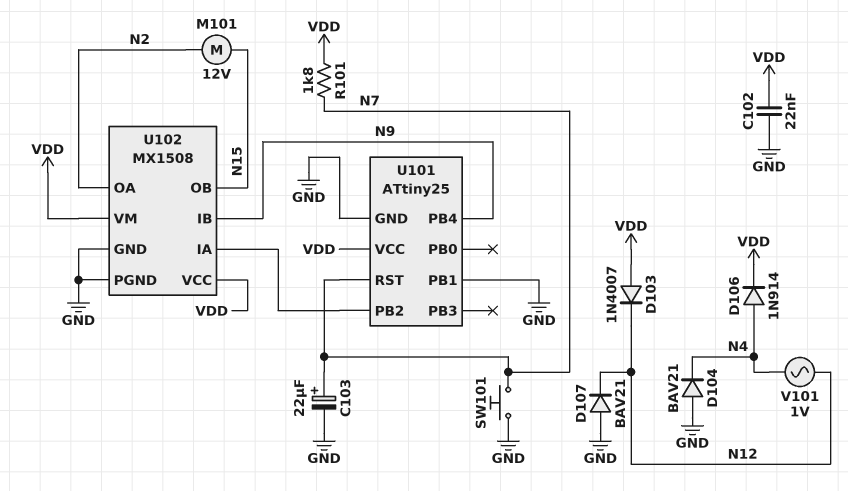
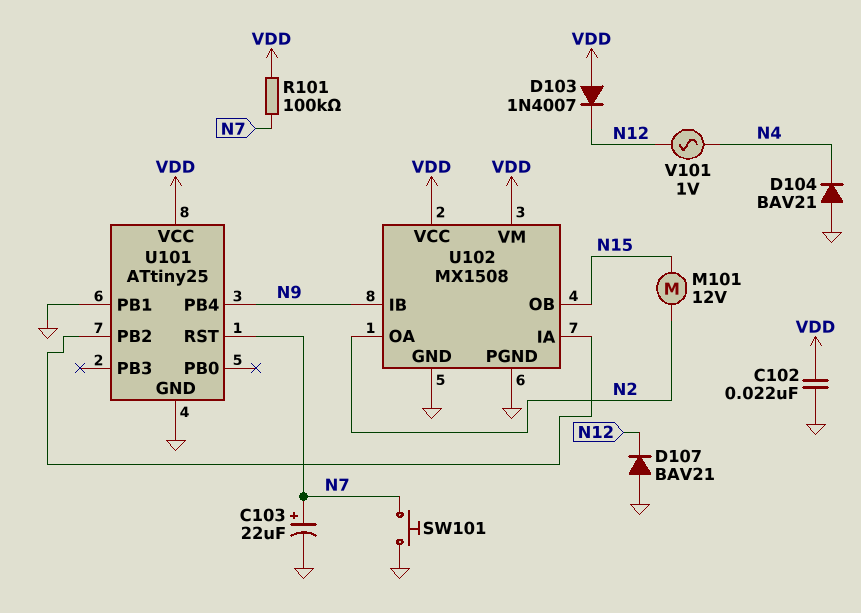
D106: diode 1N914 (A N4, K VDD) -> none
R101: 1.8k (N7, VDD) -> 100k (N7, VDD)

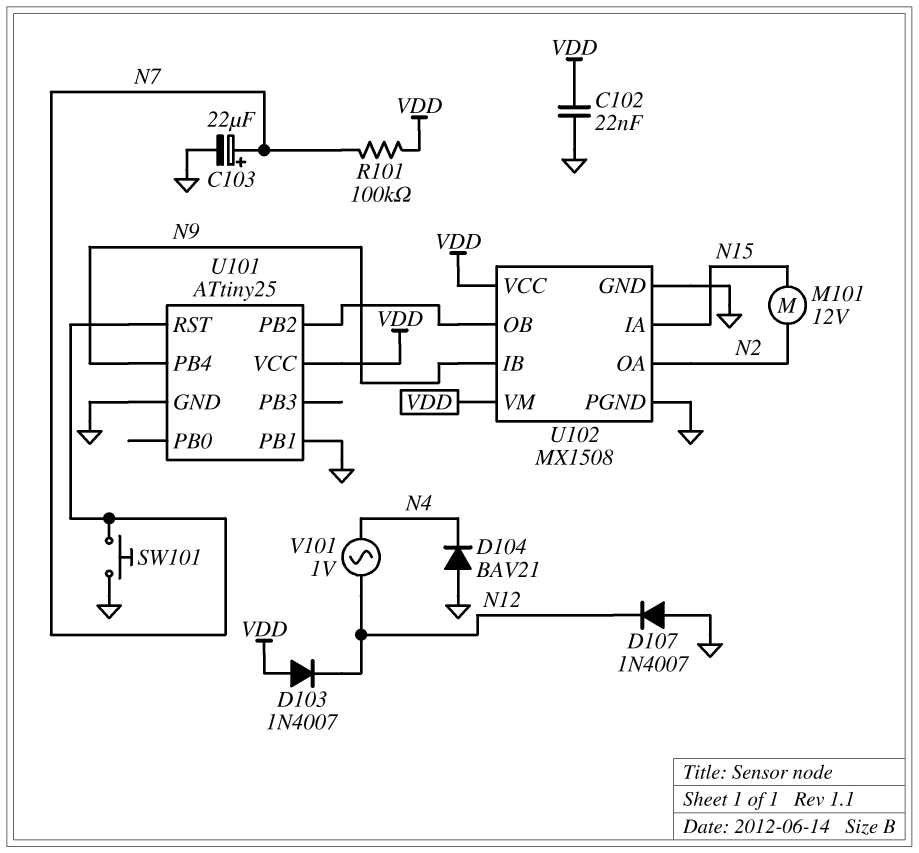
D107: diode BAV21 (A GND, K N12) -> diode 1N4007 (A GND, K N12)
U102 pin IA: U101/PB2 -> N15
U102 pin OB: N15 -> U101/PB2

